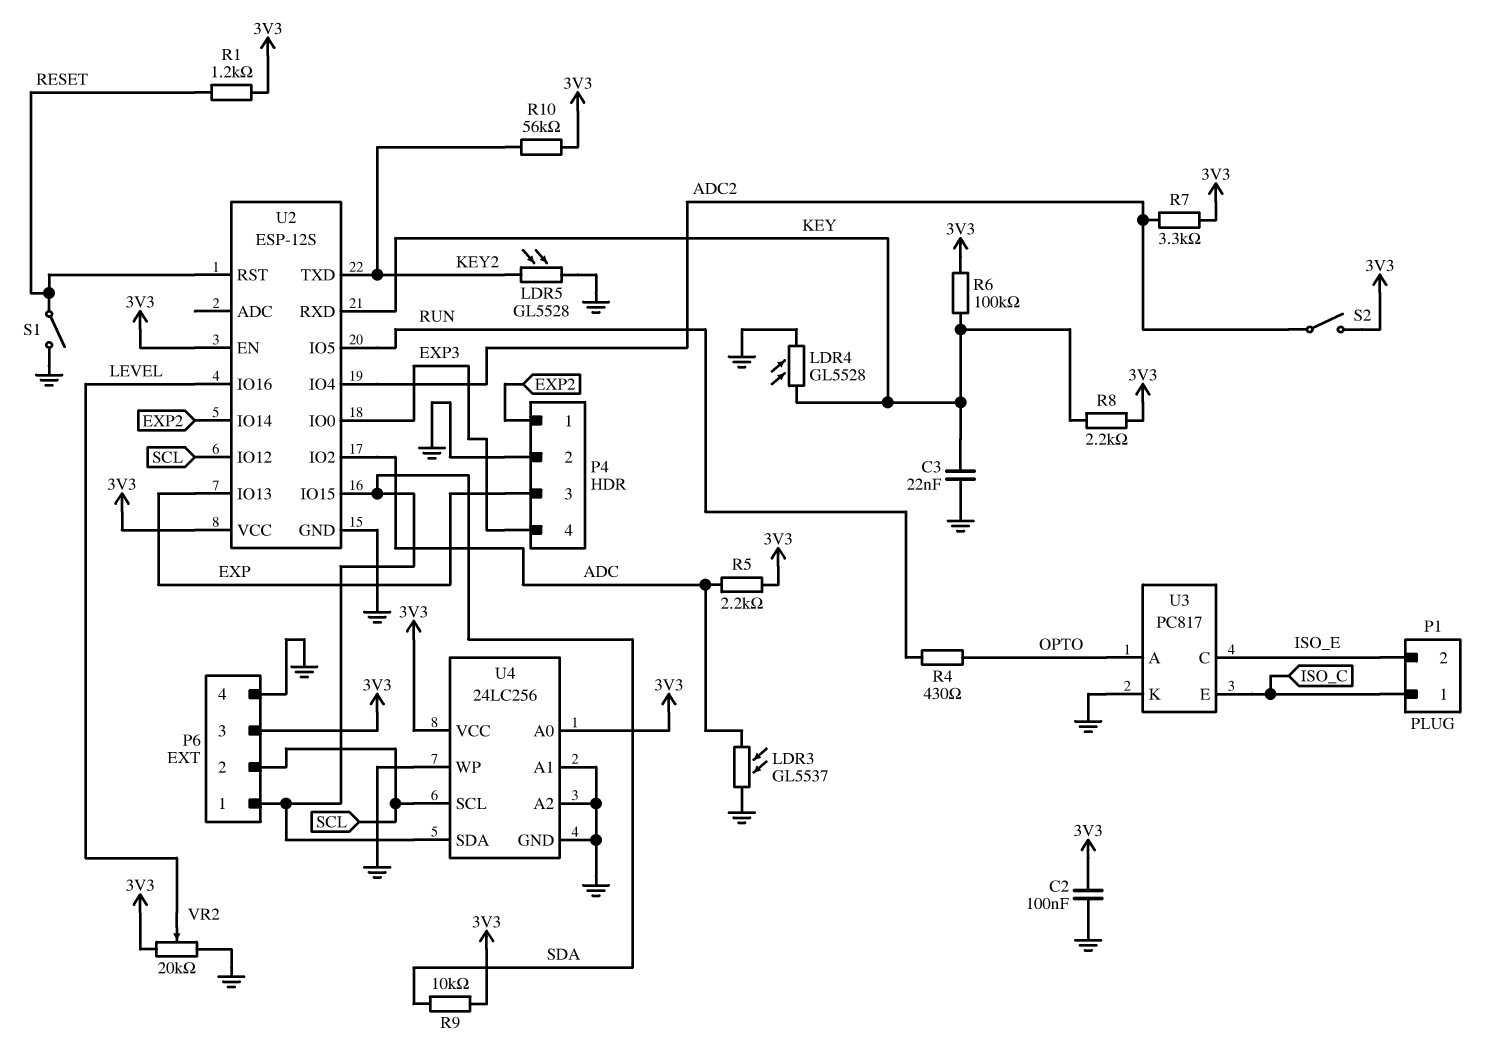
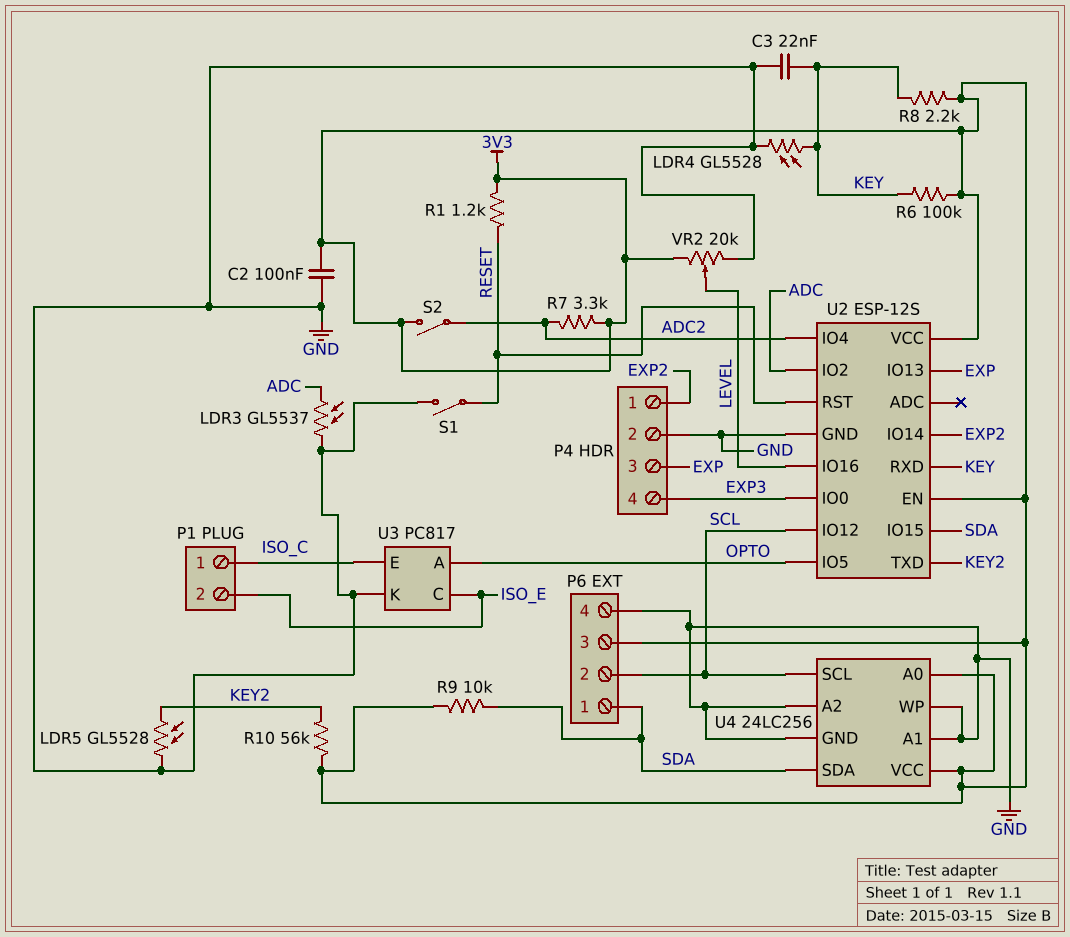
R4: 430 (OPTO, RUN) -> none
R5: 2.2k (3V3, ADC) -> none
U2 pin IO5: RUN -> OPTO

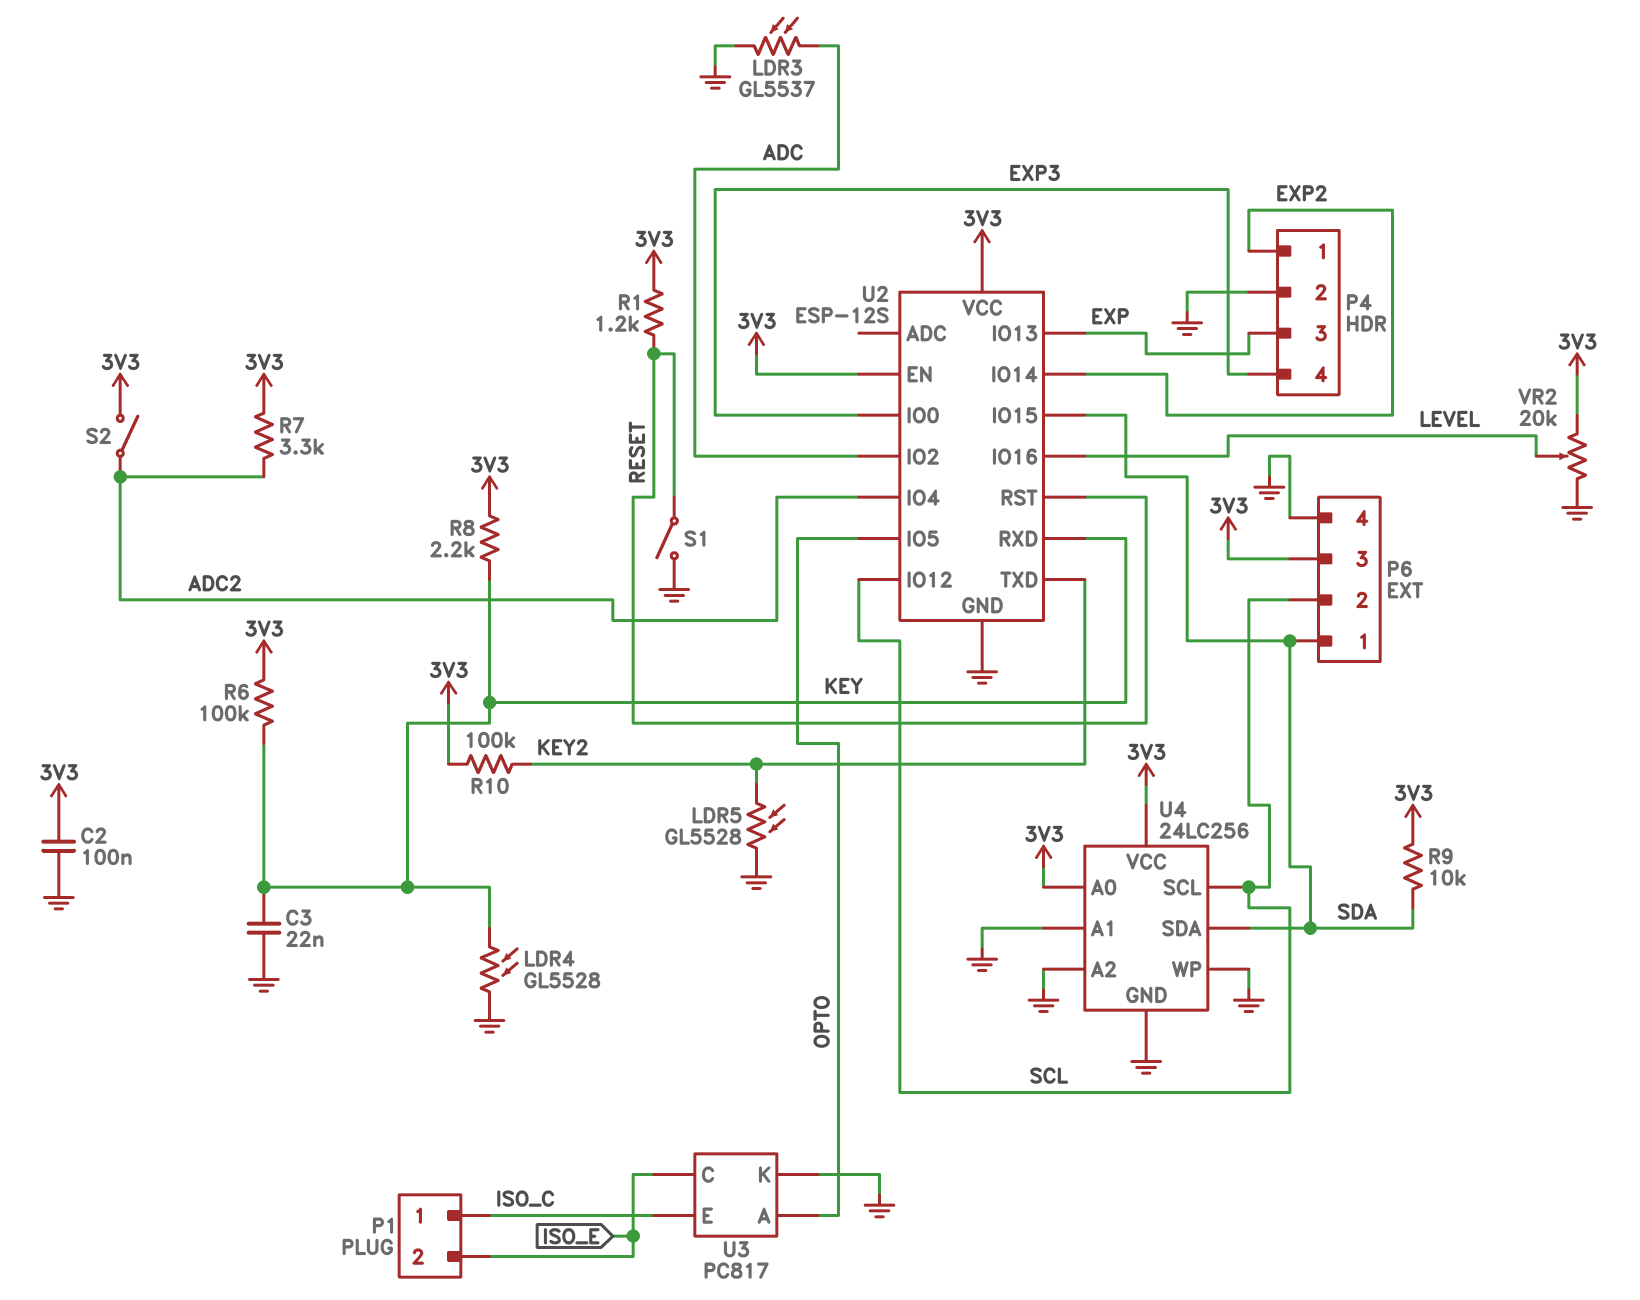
R10: 56k (3V3, KEY2) -> 100k (3V3, KEY2)

